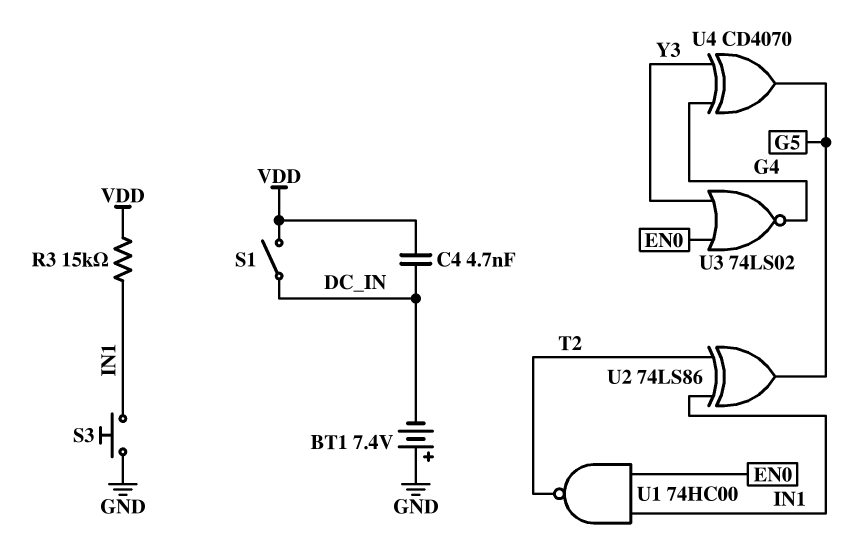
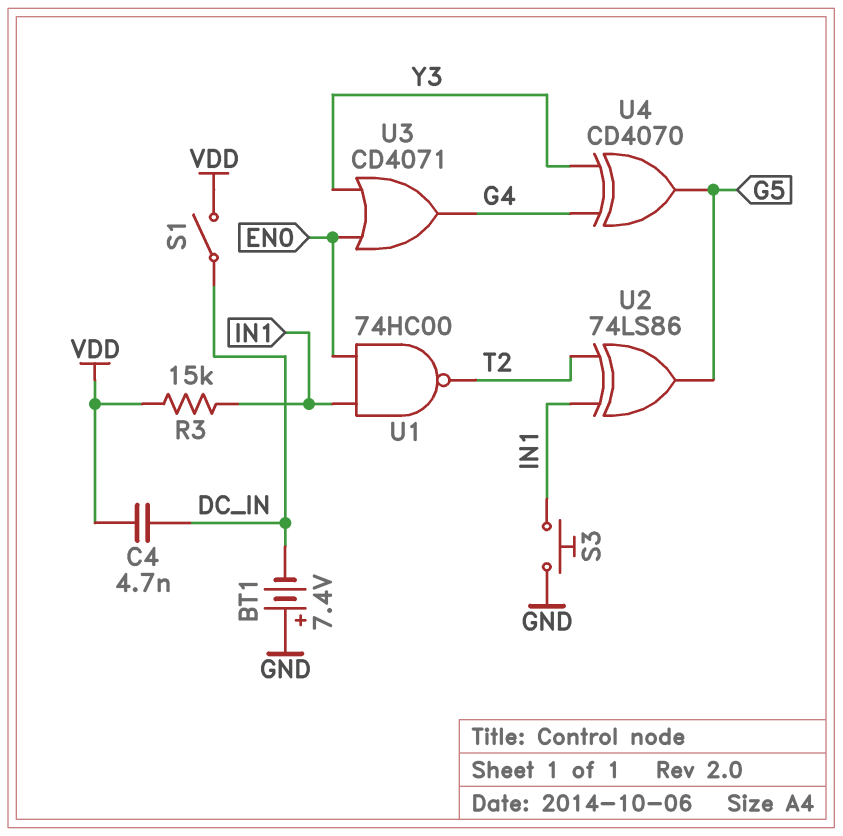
U3: NOR 74LS02 (in EN0, in Y3, out G4) -> OR CD4071 (in EN0, in Y3, out G4)

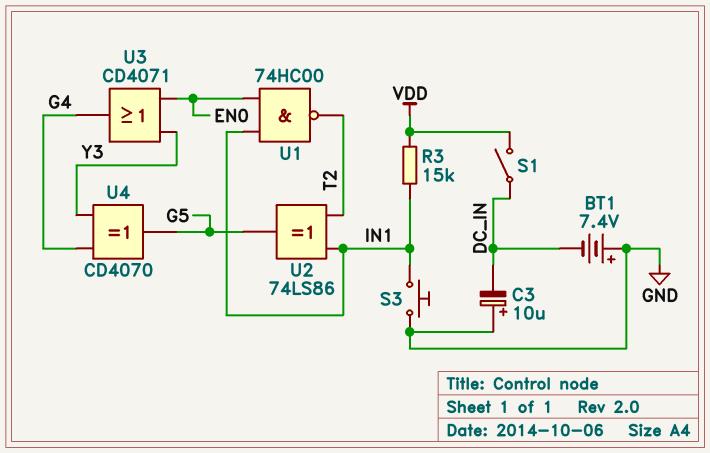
C3: none -> 10uF (plus GND, minus DC_IN)
C4: 4.7nF (DC_IN, VDD) -> none

